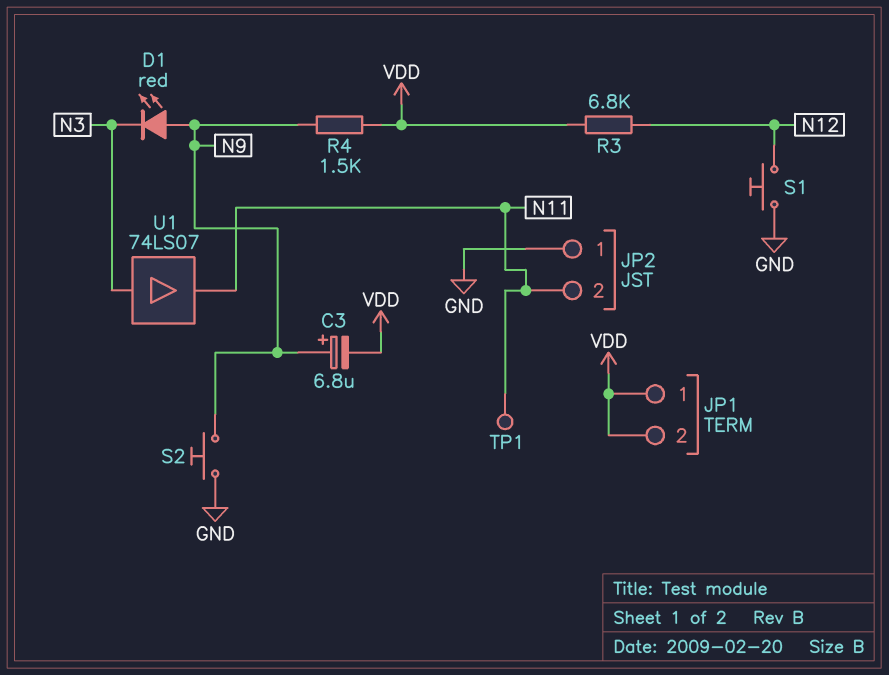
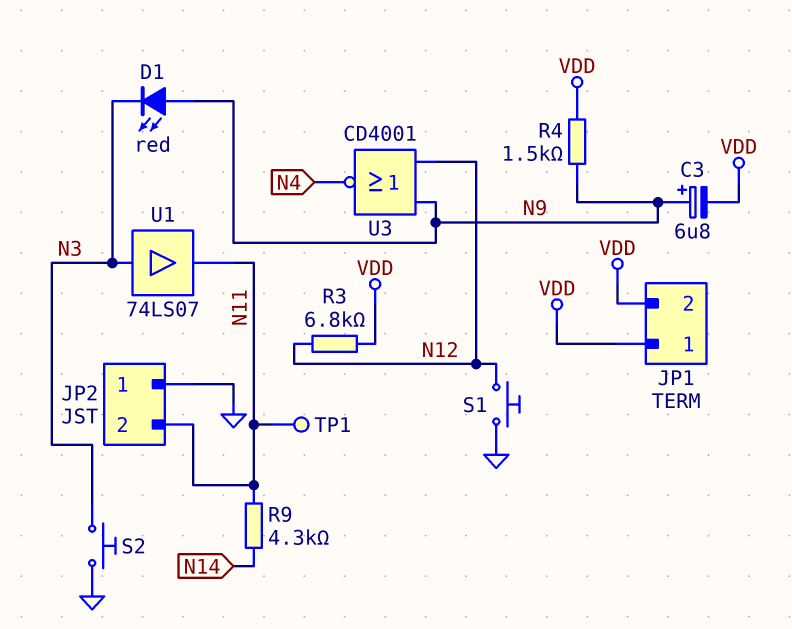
R9: none -> 4.3k (N11, N14)
S2: button (GND, N9) -> button (GND, N3)
U3: none -> NOR CD4001 (in N9, in N12, out N4)

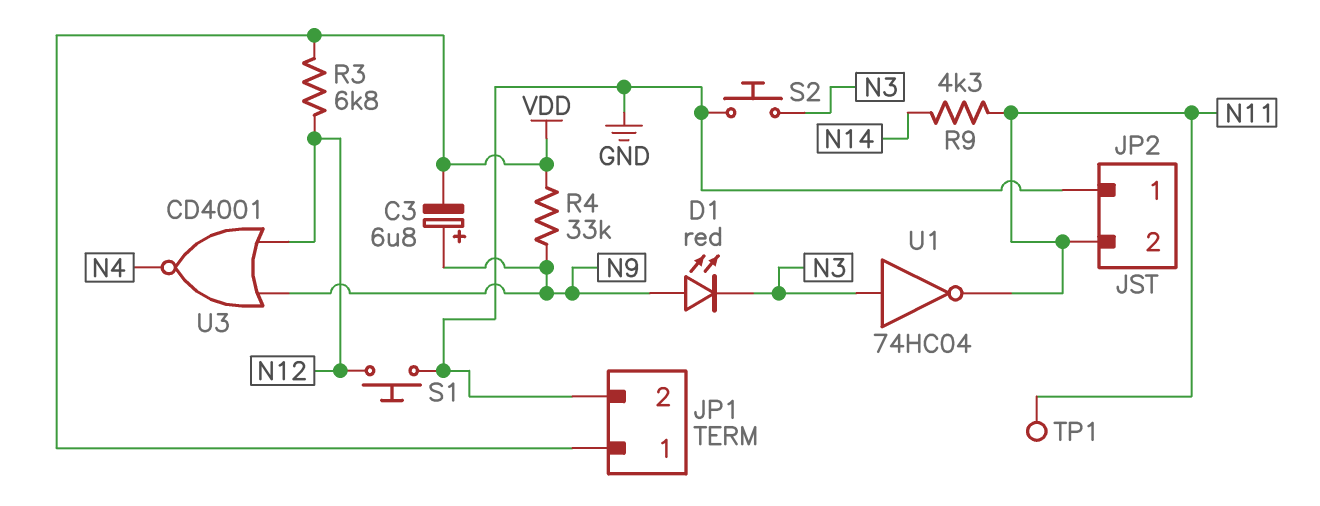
JP1 pin 2: VDD -> GND
R4: 1.5k (N9, VDD) -> 33k (N9, VDD)
U1: buffer 74LS07 (in N3, out N11) -> NOT 74HC04 (in N3, out N11)

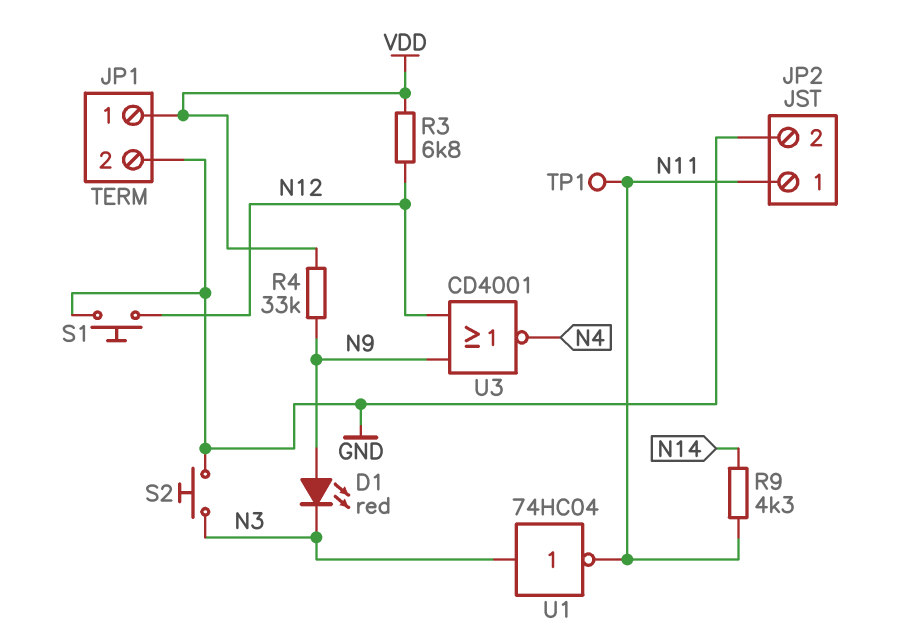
C3: 6.8uF (plus N9, minus VDD) -> none
JP2 pin 1: GND -> N11
JP2 pin 2: N11 -> GND

